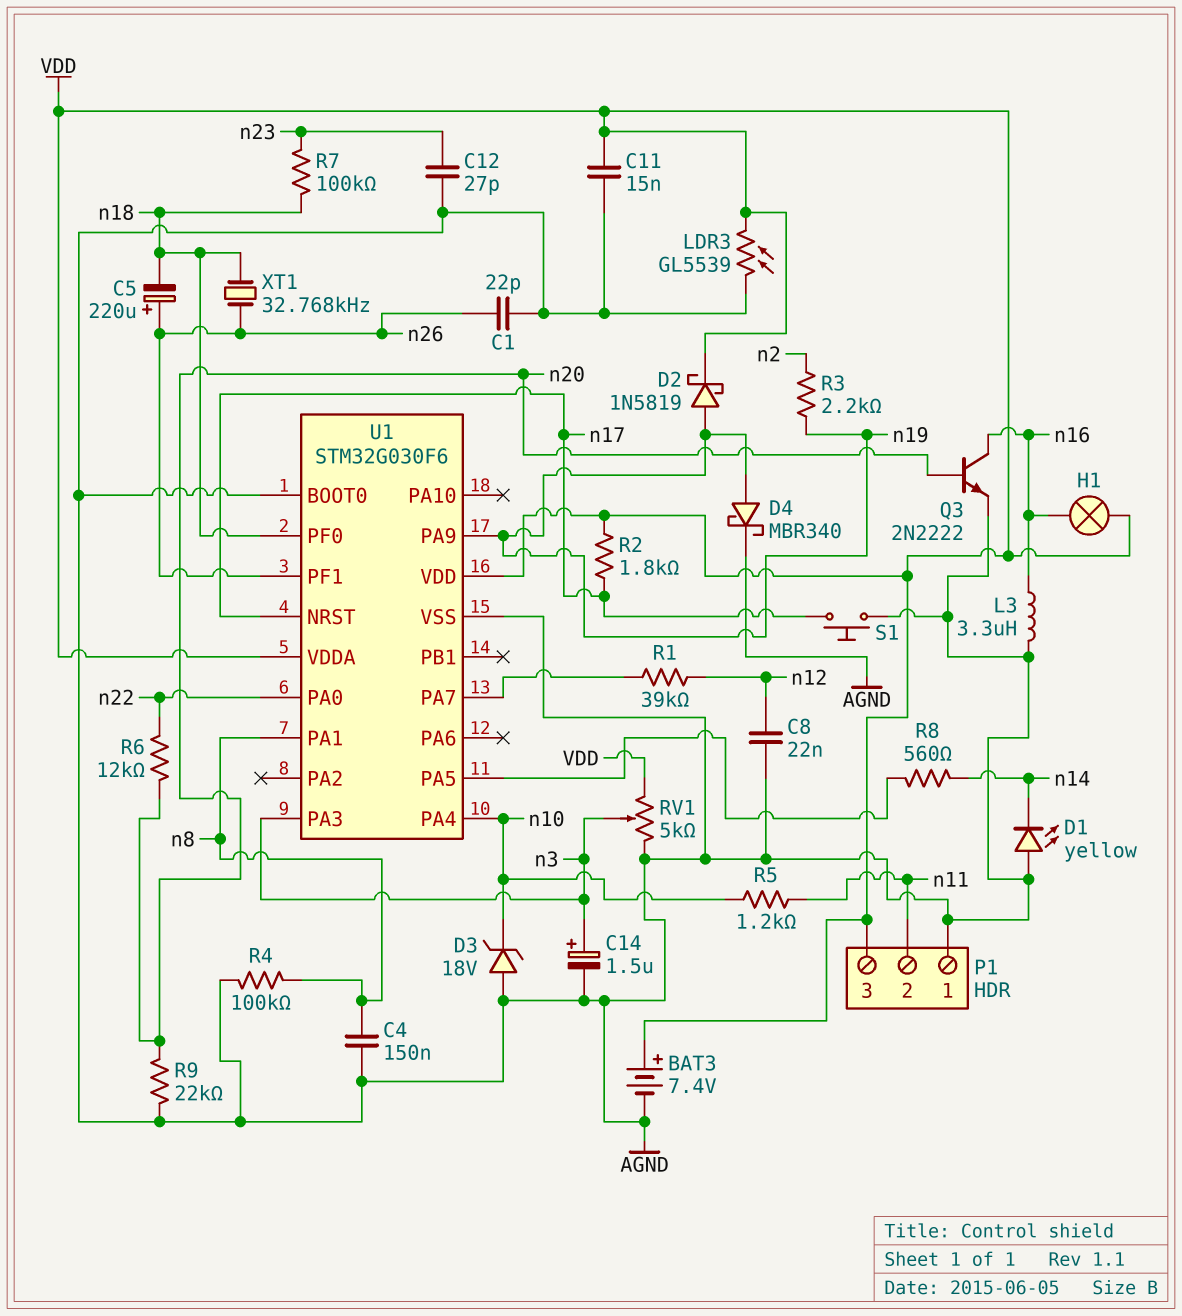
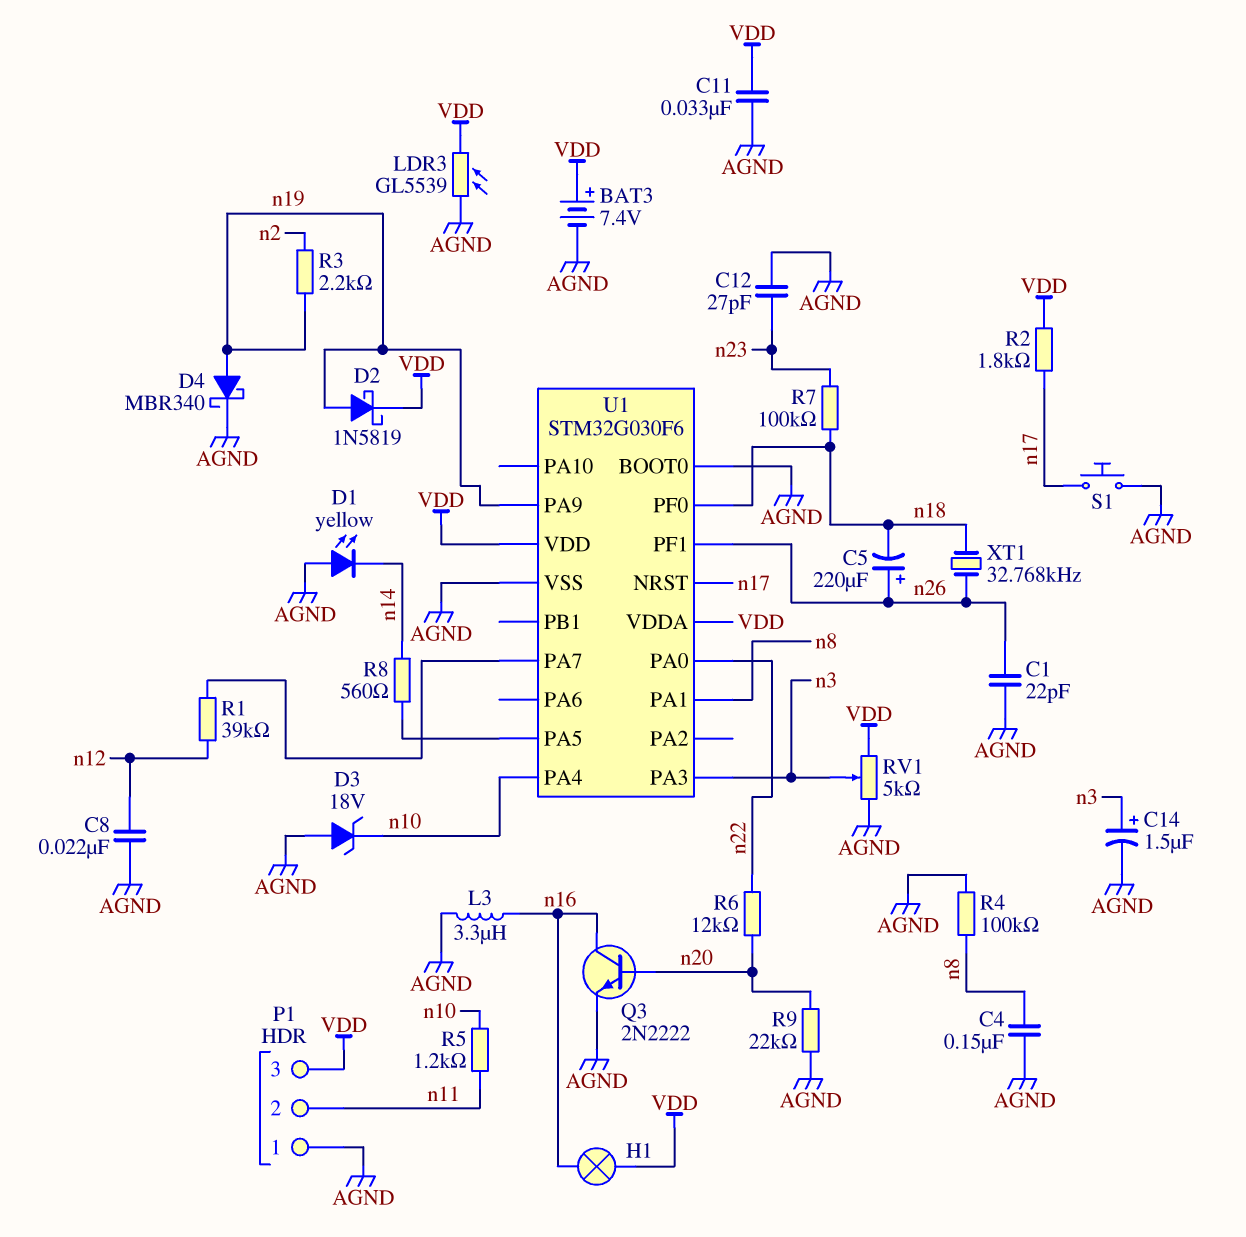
C11: 15nF (AGND, VDD) -> 33nF (AGND, VDD)

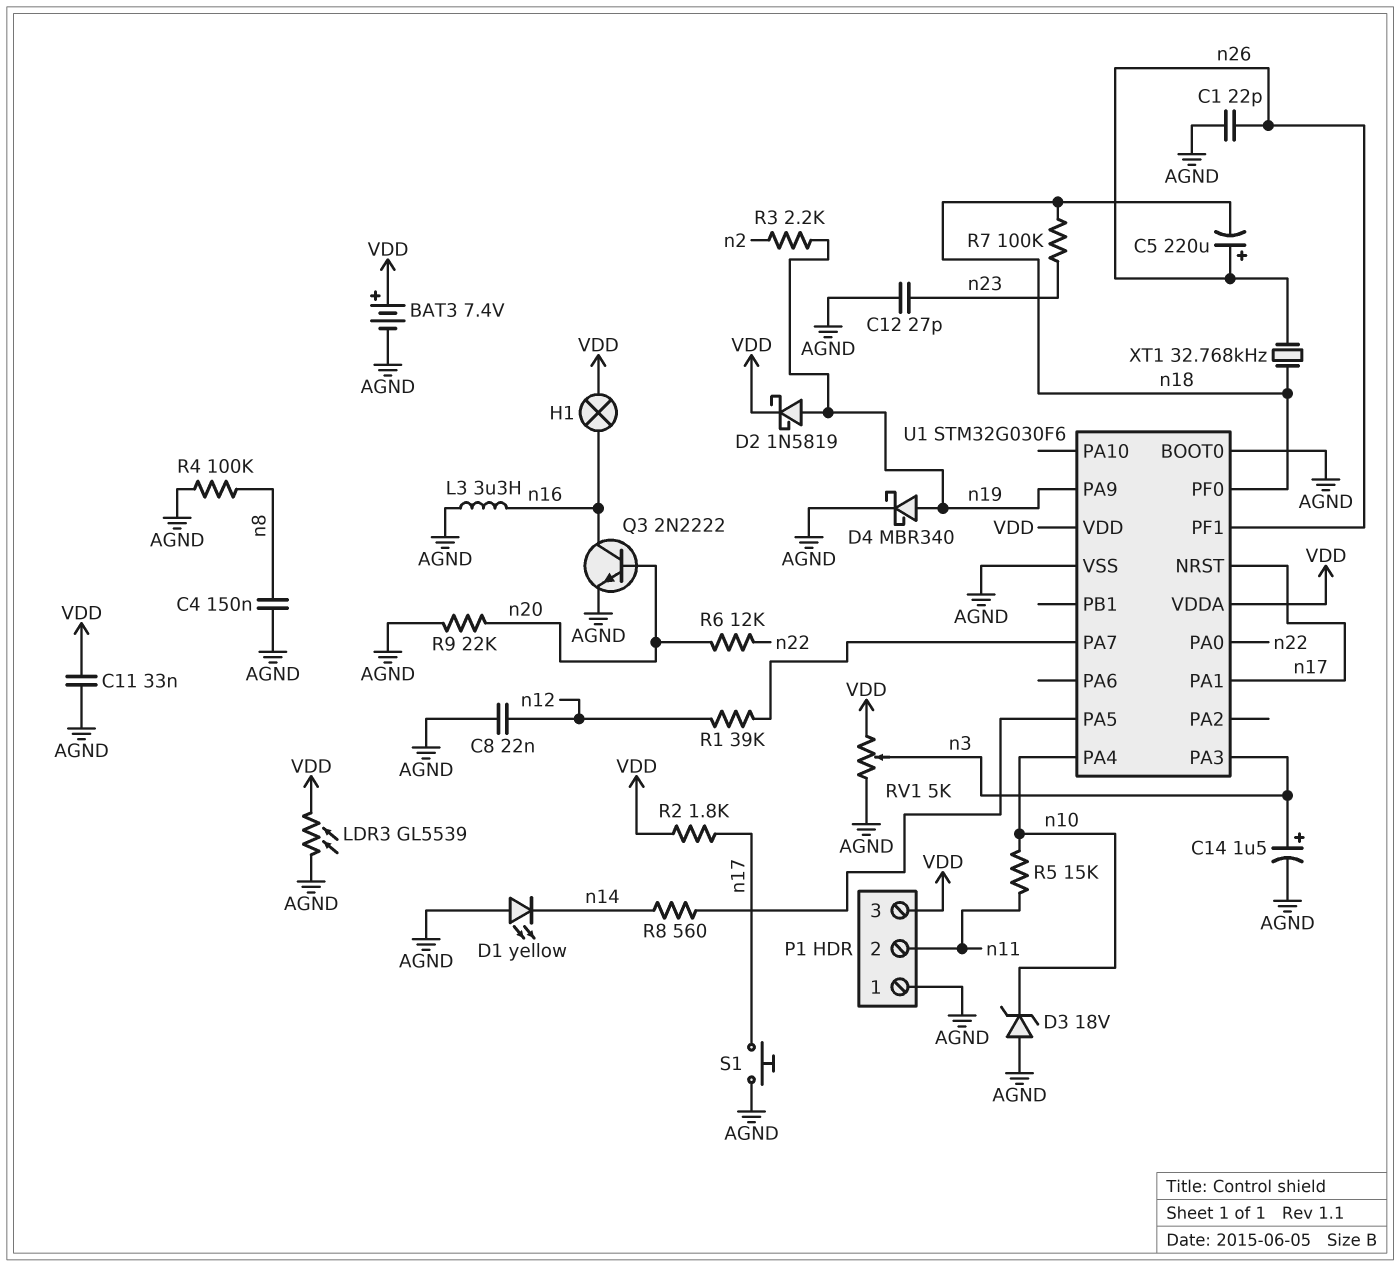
R5: 1.2k (n10, n11) -> 15k (n10, n11)
U1 pin PA1: n8 -> n17

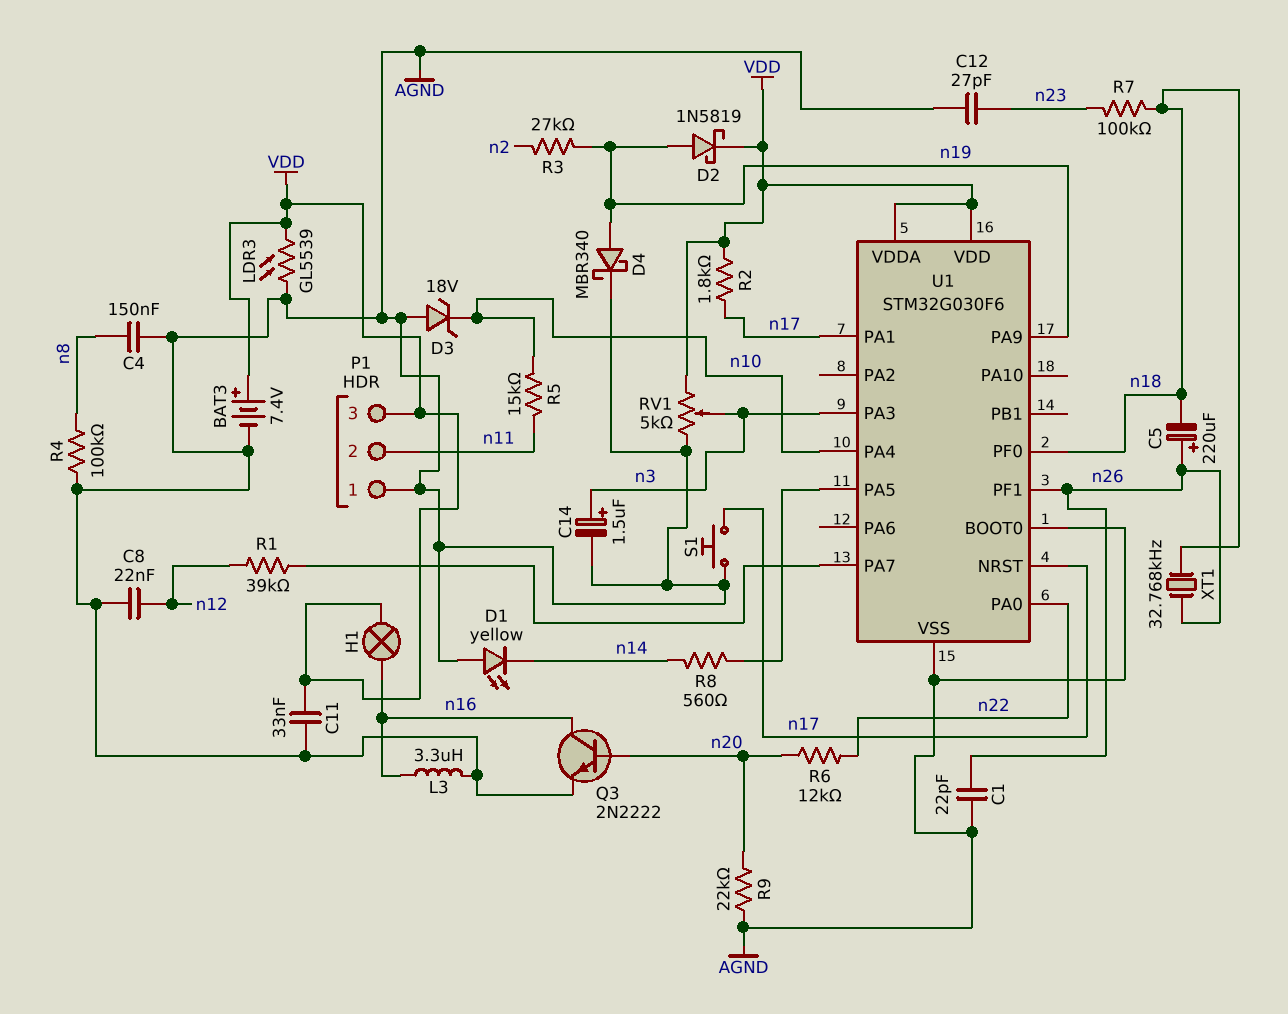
R3: 2.2k (n2, n19) -> 27k (n2, n19)

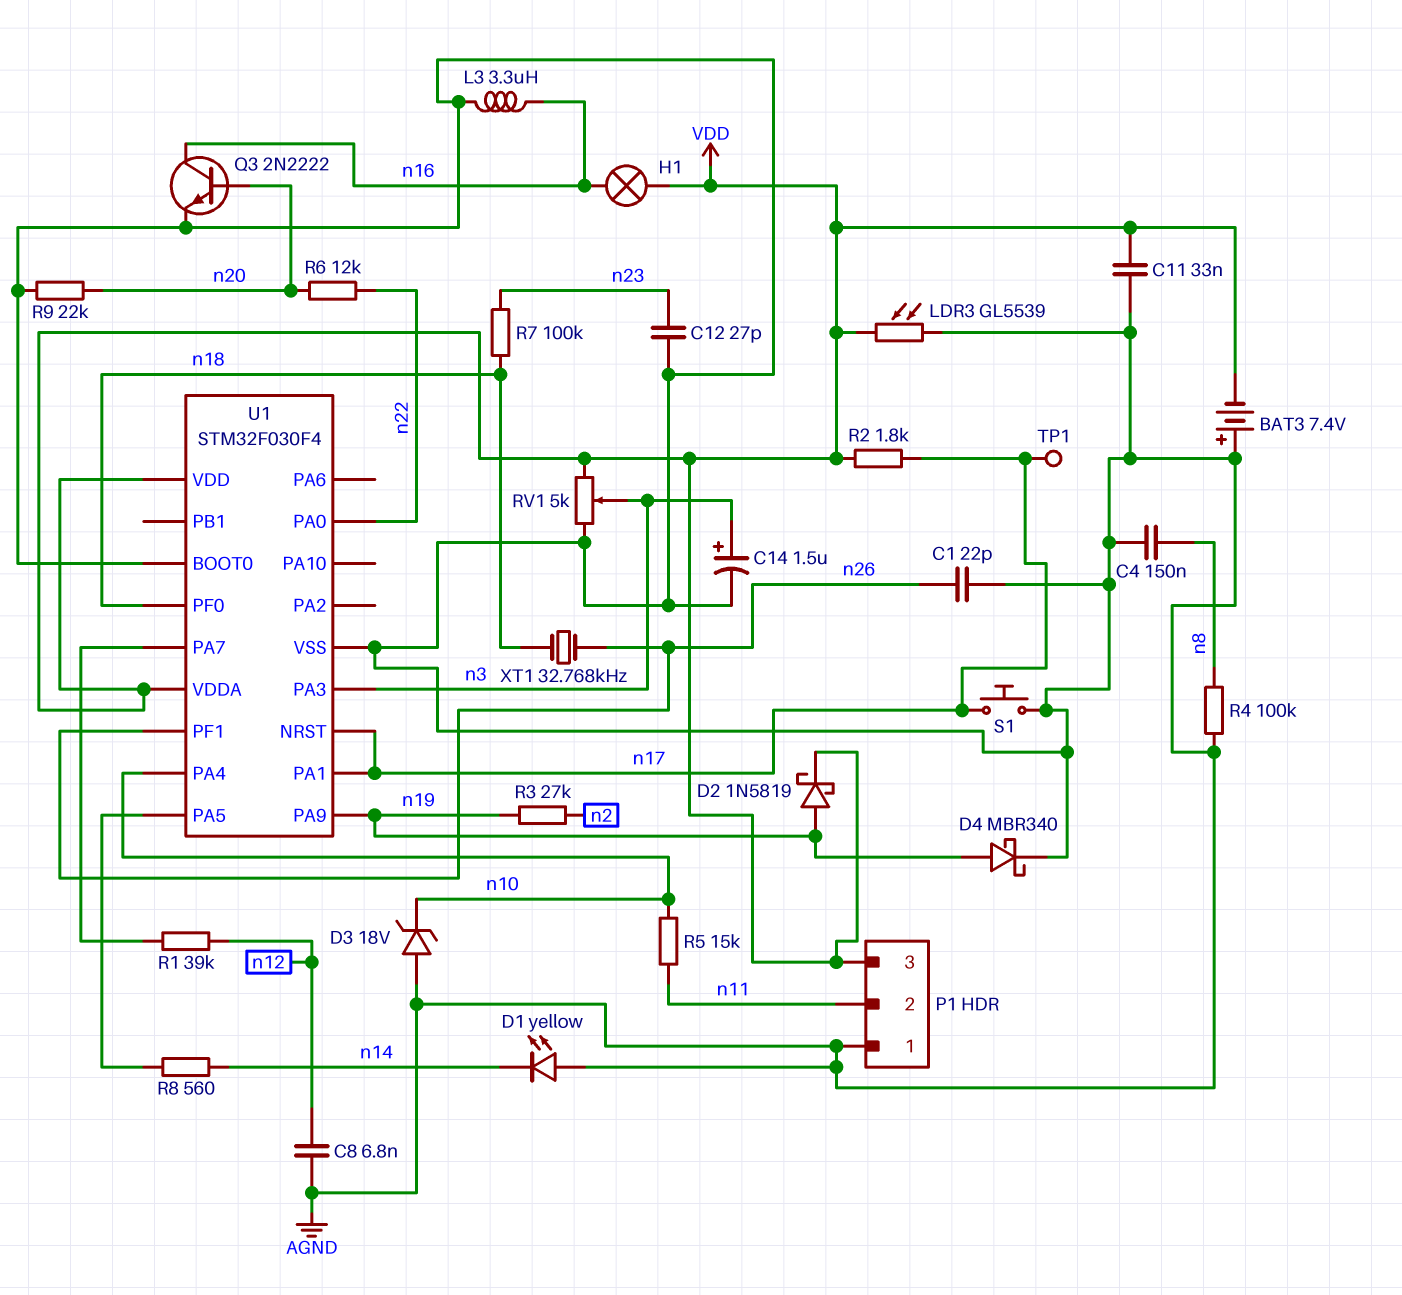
BAT3: 7.4V (plus VDD, minus AGND) -> 7.4V (plus AGND, minus VDD)
C5: 220uF (plus n26, minus n18) -> none
C8: 22nF (AGND, n12) -> 6.8nF (AGND, n12)
TP1: none -> test point (n17)
U1: STM32G030F6 -> STM32F030F4

